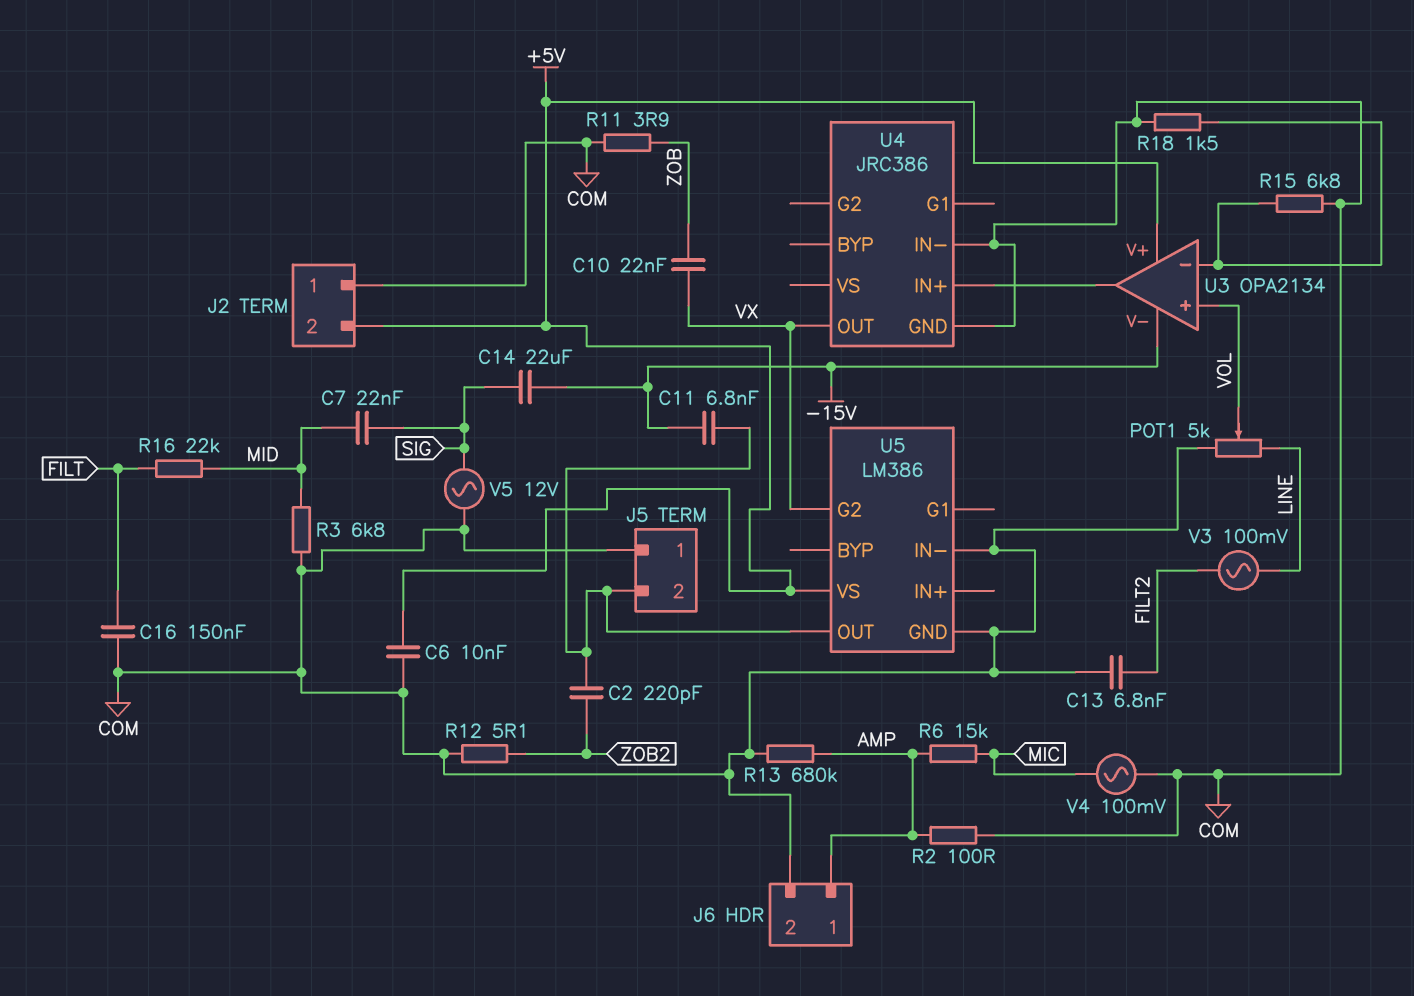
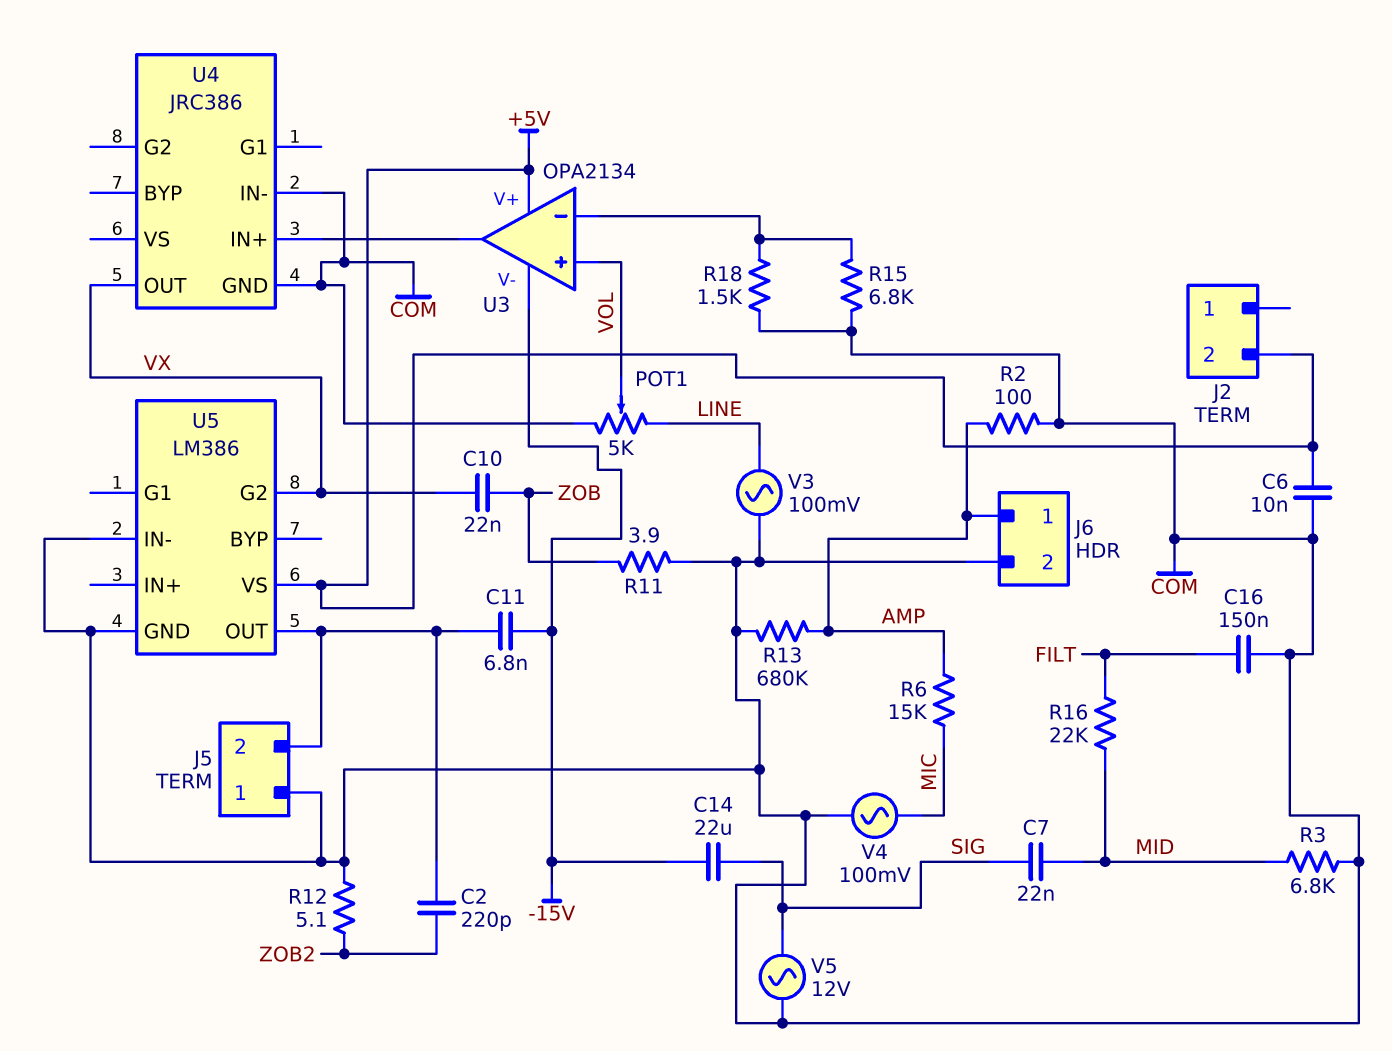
C13: 6.8nF (COM, FILT2) -> none
J2 pin 1: COM -> none
V3: AC 100mV (FILT2, LINE) -> AC 100mV (COM, LINE)

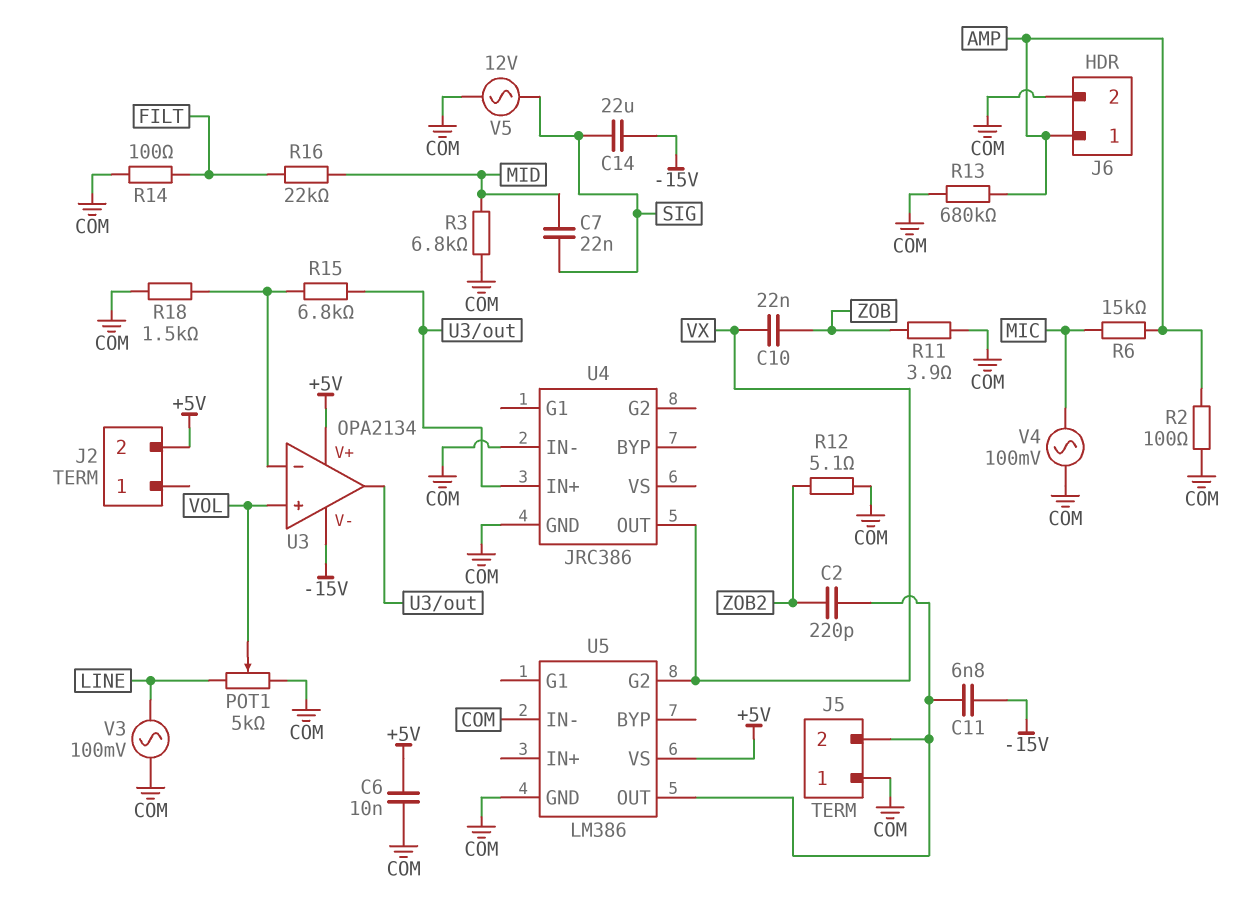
C16: 150nF (COM, FILT) -> none
R14: none -> 100 (COM, FILT)
R15: 6.8k (COM, U3/in-) -> 6.8k (U3/in-, U3/out)

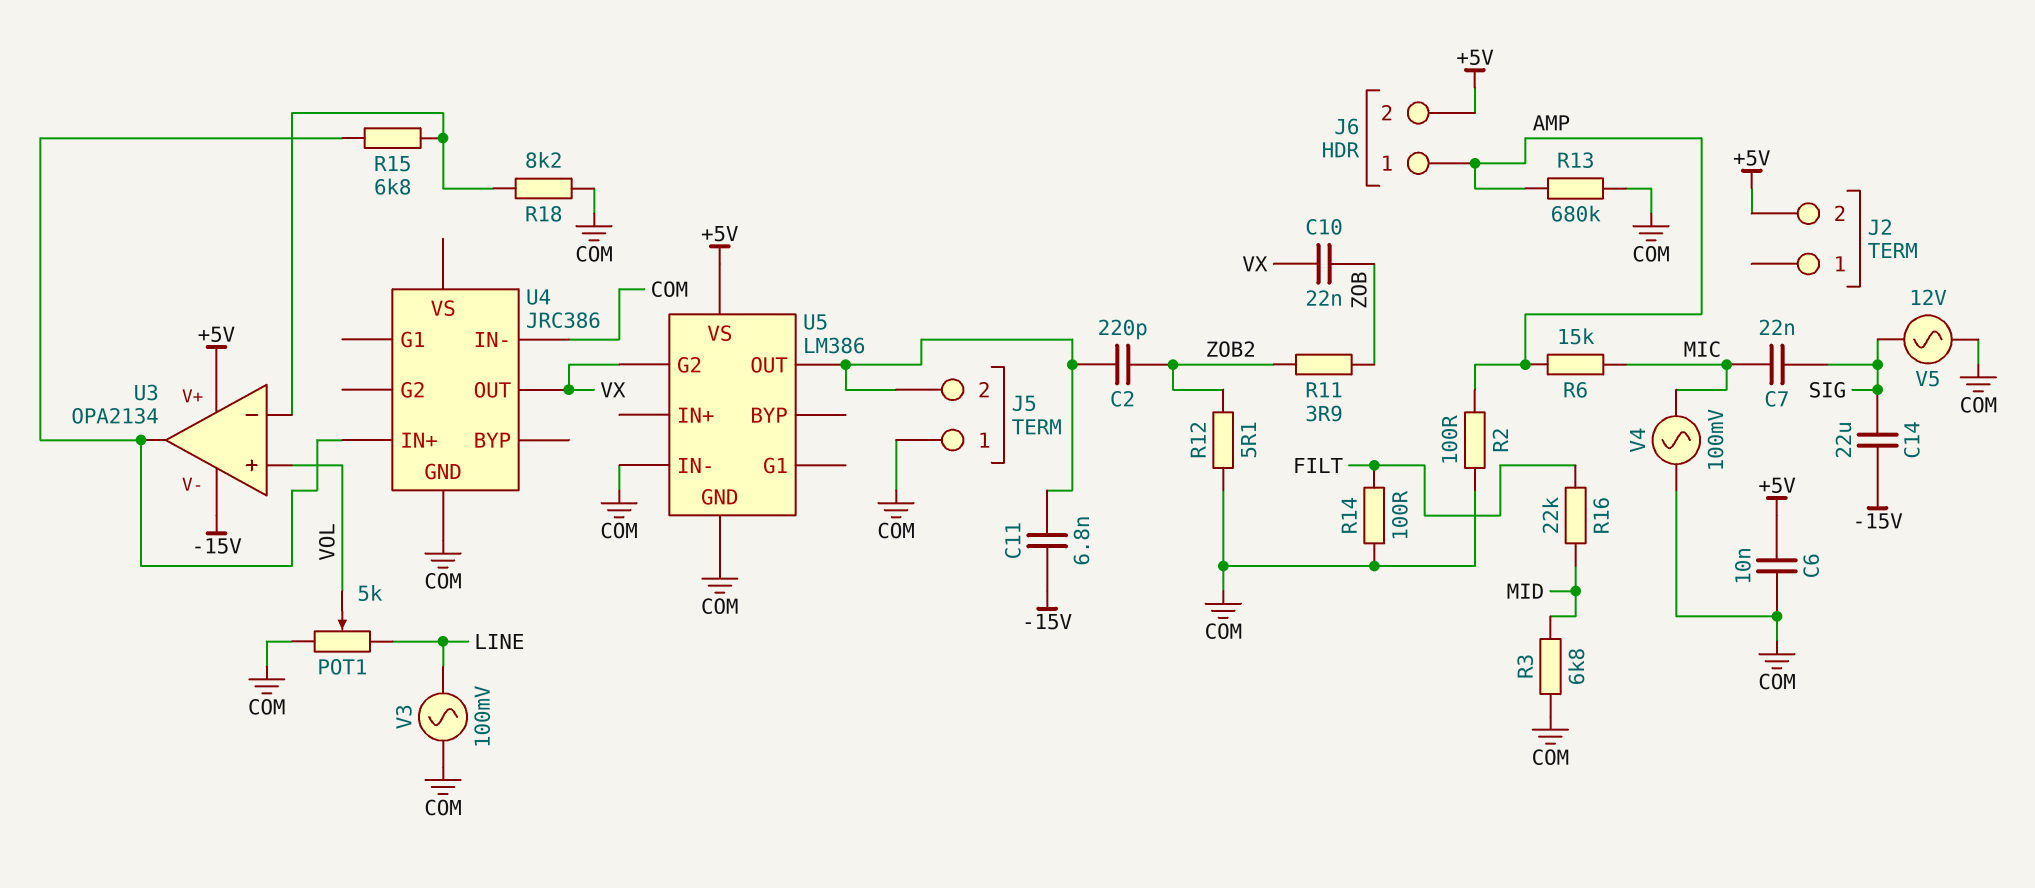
C7: 22nF (MID, SIG) -> 22nF (MIC, SIG)
J6 pin 2: COM -> +5V
R11: 3.9 (COM, ZOB) -> 3.9 (ZOB, ZOB2)
R18: 1.5k (COM, U3/in-) -> 8.2k (COM, U3/in-)

